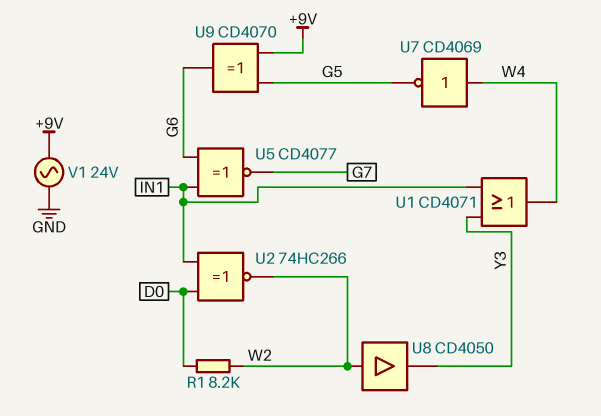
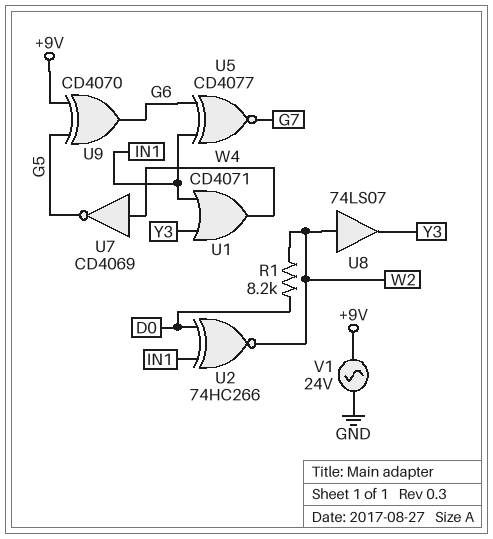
U8: buffer CD4050 (in W2, out Y3) -> buffer 74LS07 (in W2, out Y3)

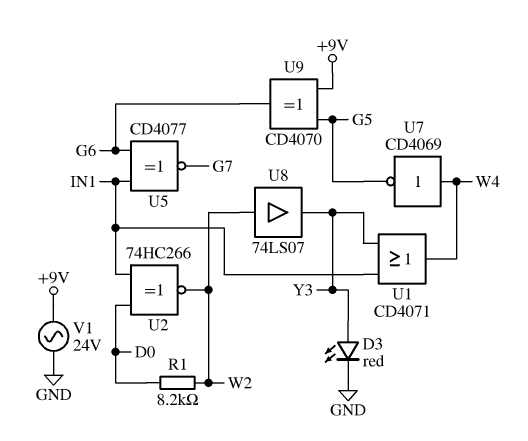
D3: none -> LED red (A Y3, K GND)

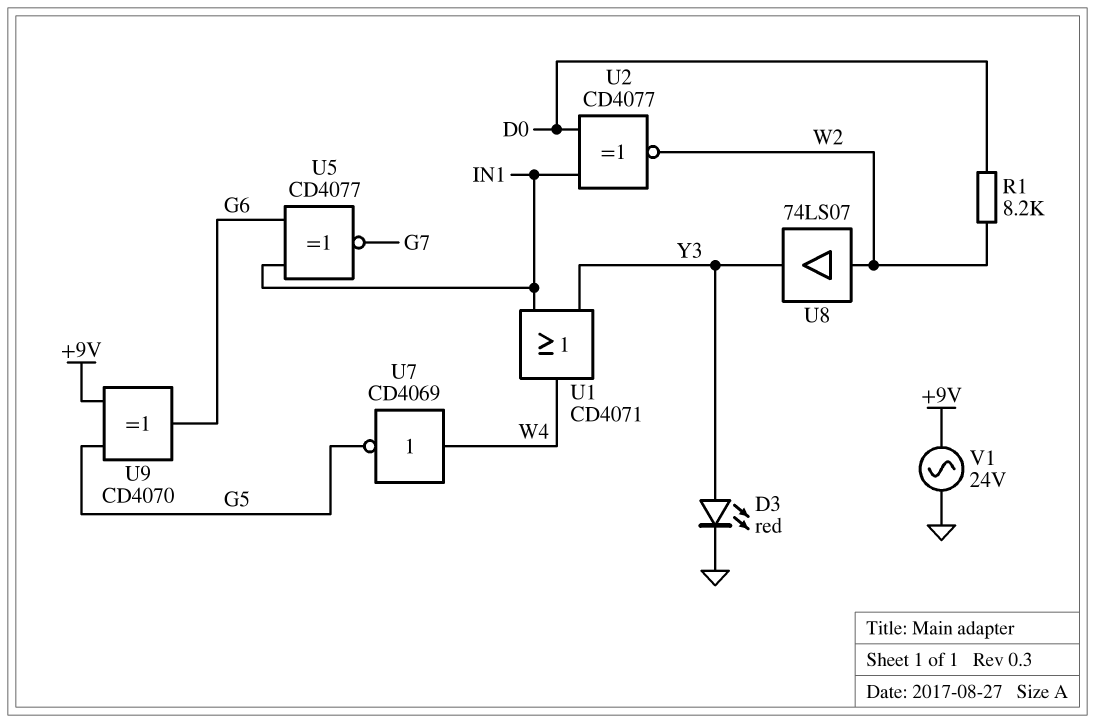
U2: XNOR 74HC266 (in D0, in IN1, out W2) -> XNOR CD4077 (in D0, in IN1, out W2)

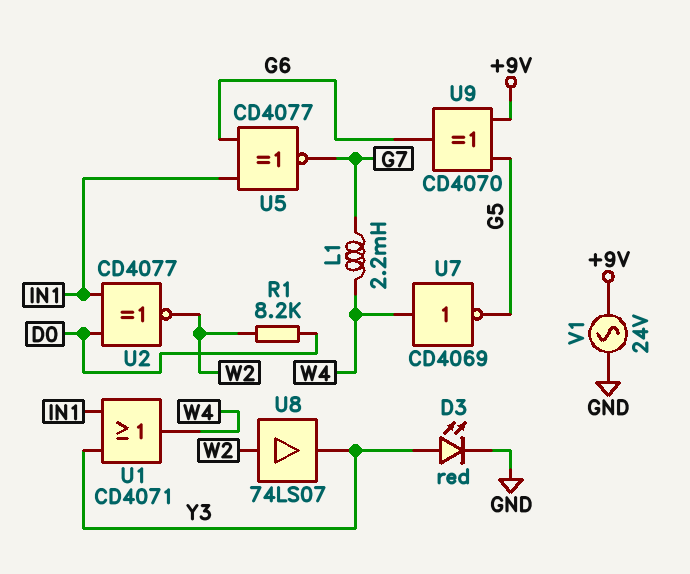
L1: none -> 2.2mH (G7, W4)

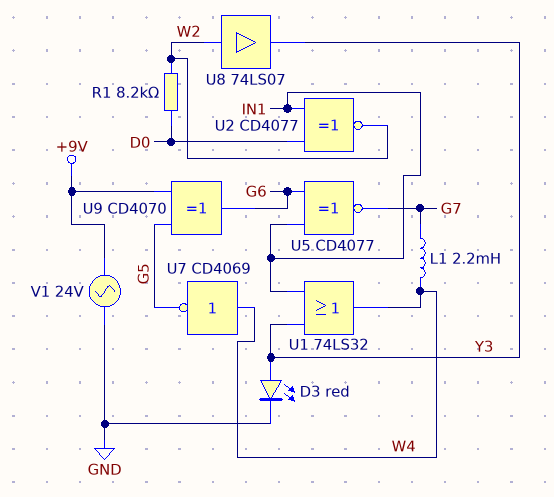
U1: OR CD4071 (in IN1, in Y3, out W4) -> OR 74LS32 (in IN1, in Y3, out W4)

